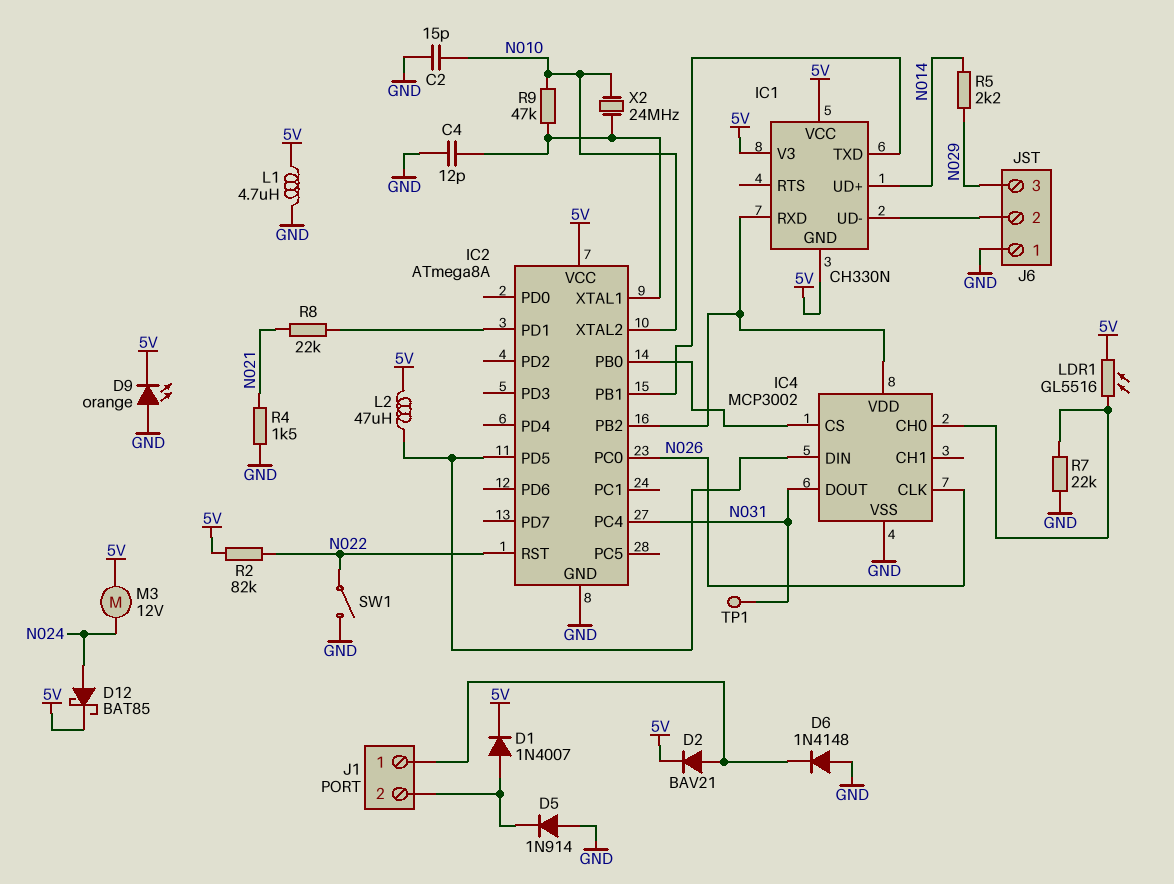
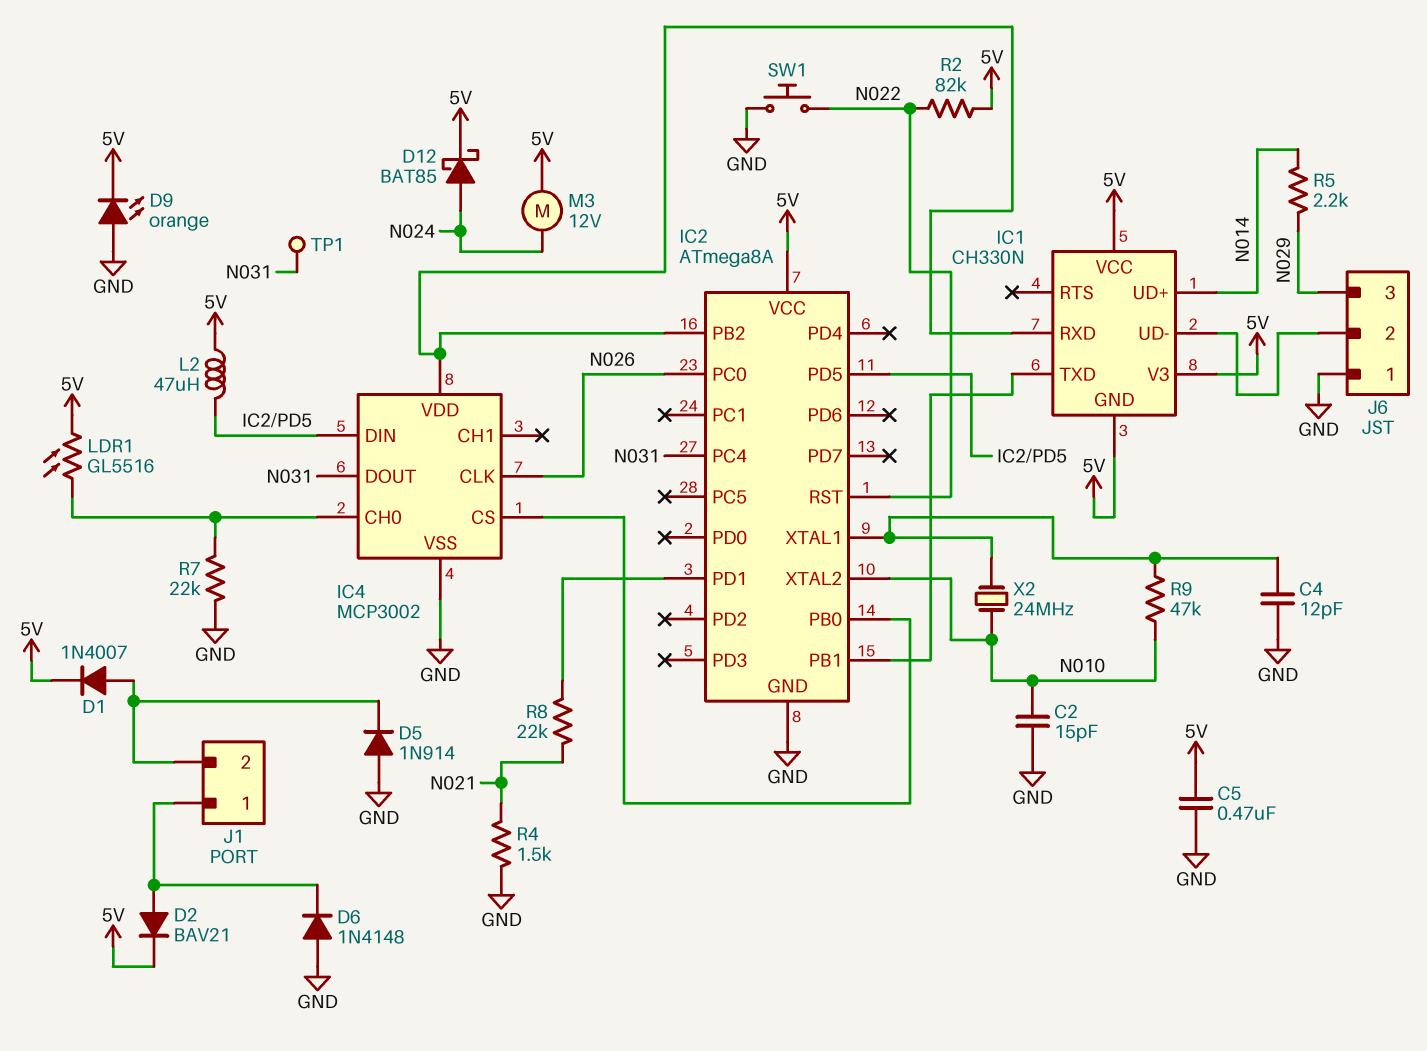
C5: none -> 470nF (5V, GND)
L1: 4.7uH (5V, GND) -> none
SW1: switch (GND, N022) -> button (GND, N022)

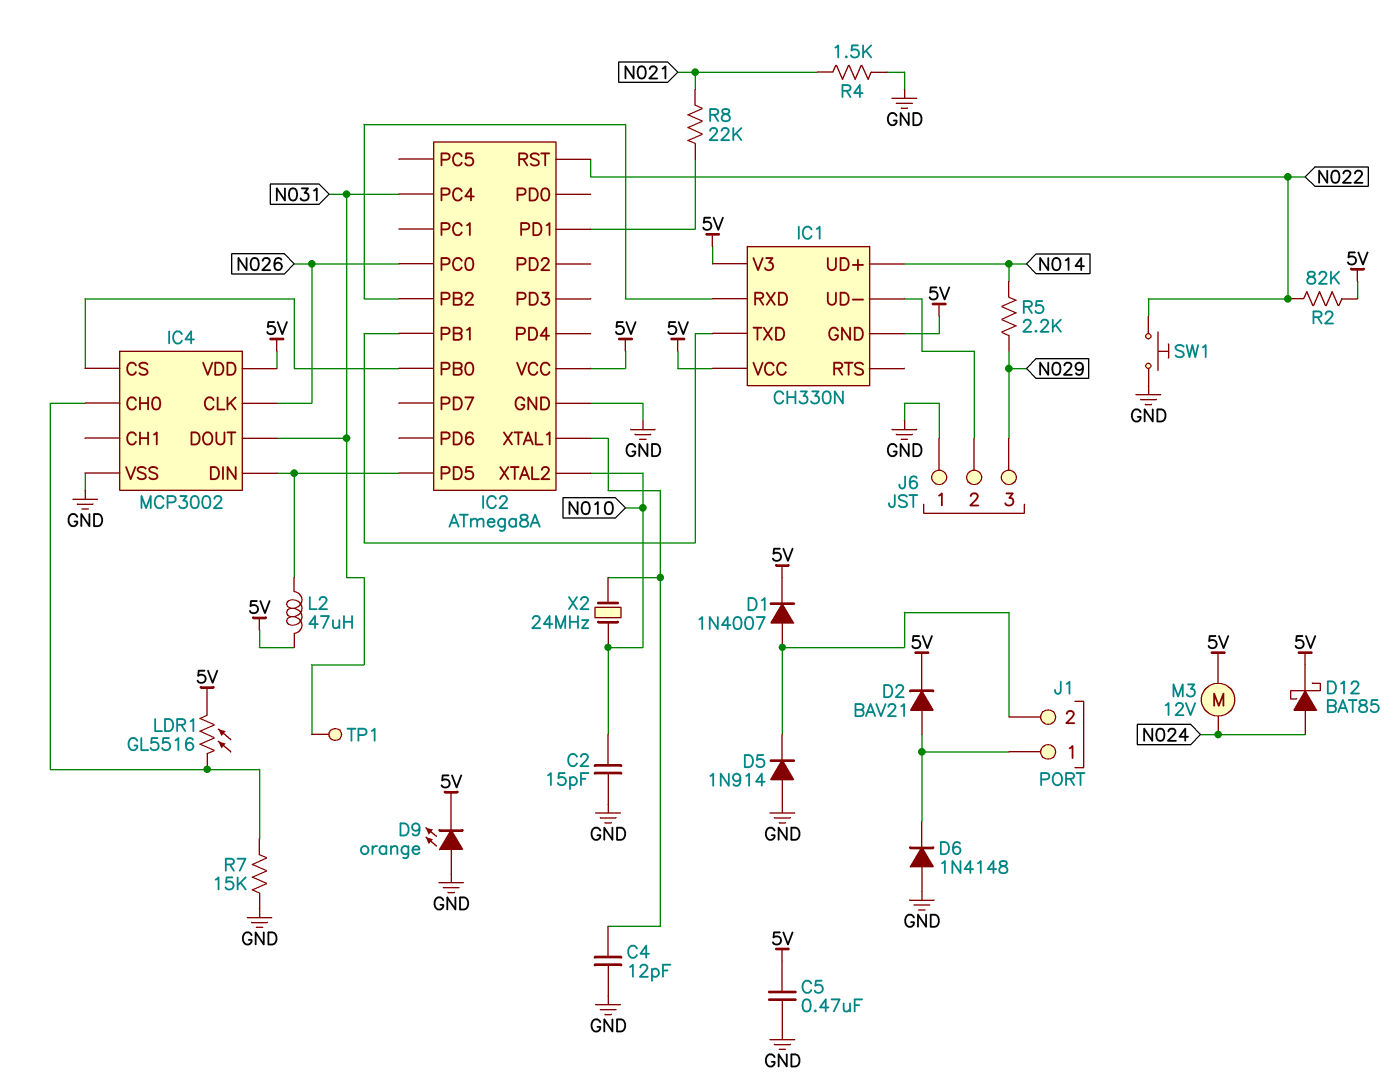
IC4 pin VDD: IC1/RXD -> 5V
R7: 22k (GND, IC4/CH0) -> 15k (GND, IC4/CH0)
R9: 47k (IC2/XTAL1, N010) -> none

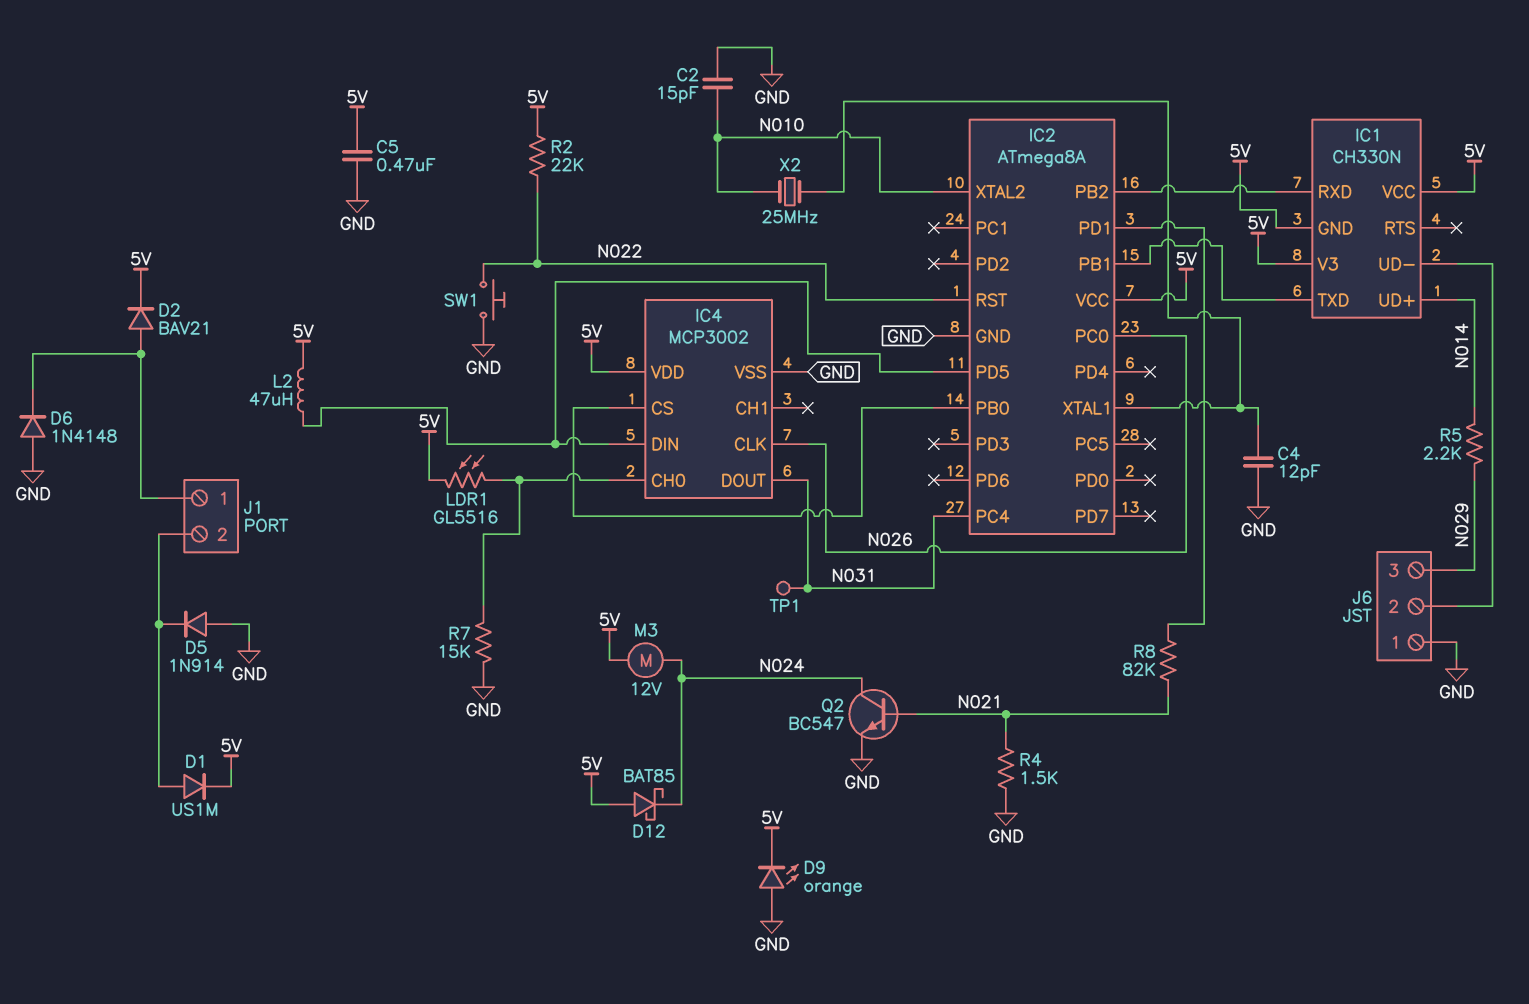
D1: diode 1N4007 (A J1/2, K 5V) -> diode US1M (A J1/2, K 5V)
D12: schottky BAT85 (A N024, K 5V) -> schottky BAT85 (A 5V, K N024)
Q2: none -> NPN BC547 (B N021, C N024, E GND)
R2: 82k (5V, N022) -> 22k (5V, N022)
R8: 22k (IC2/PD1, N021) -> 82k (IC2/PD1, N021)
X2: 24MHz (IC2/XTAL1, N010) -> 25MHz (IC2/XTAL1, N010)

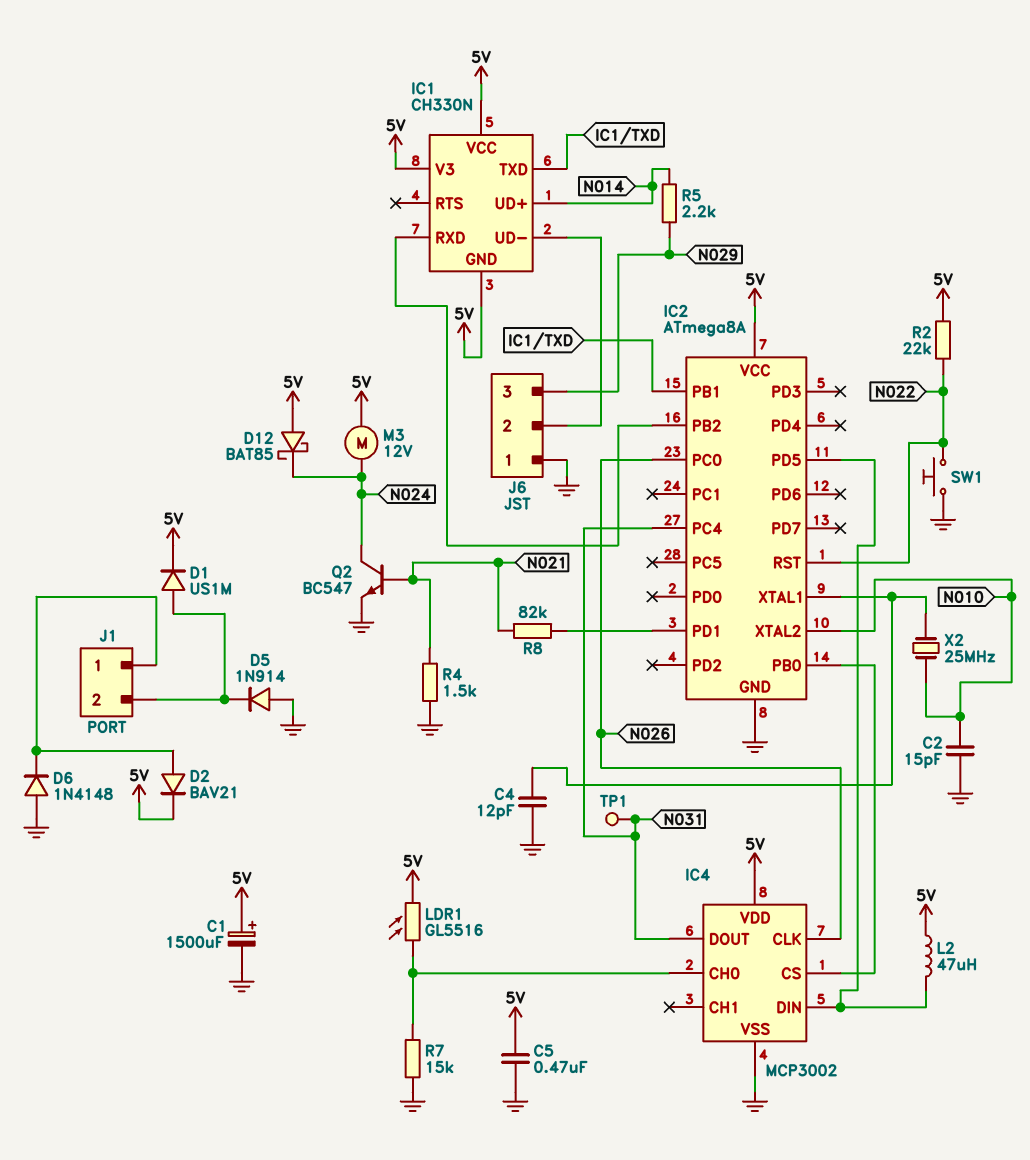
C1: none -> 1500uF (plus 5V, minus GND)
D9: LED orange (A GND, K 5V) -> none

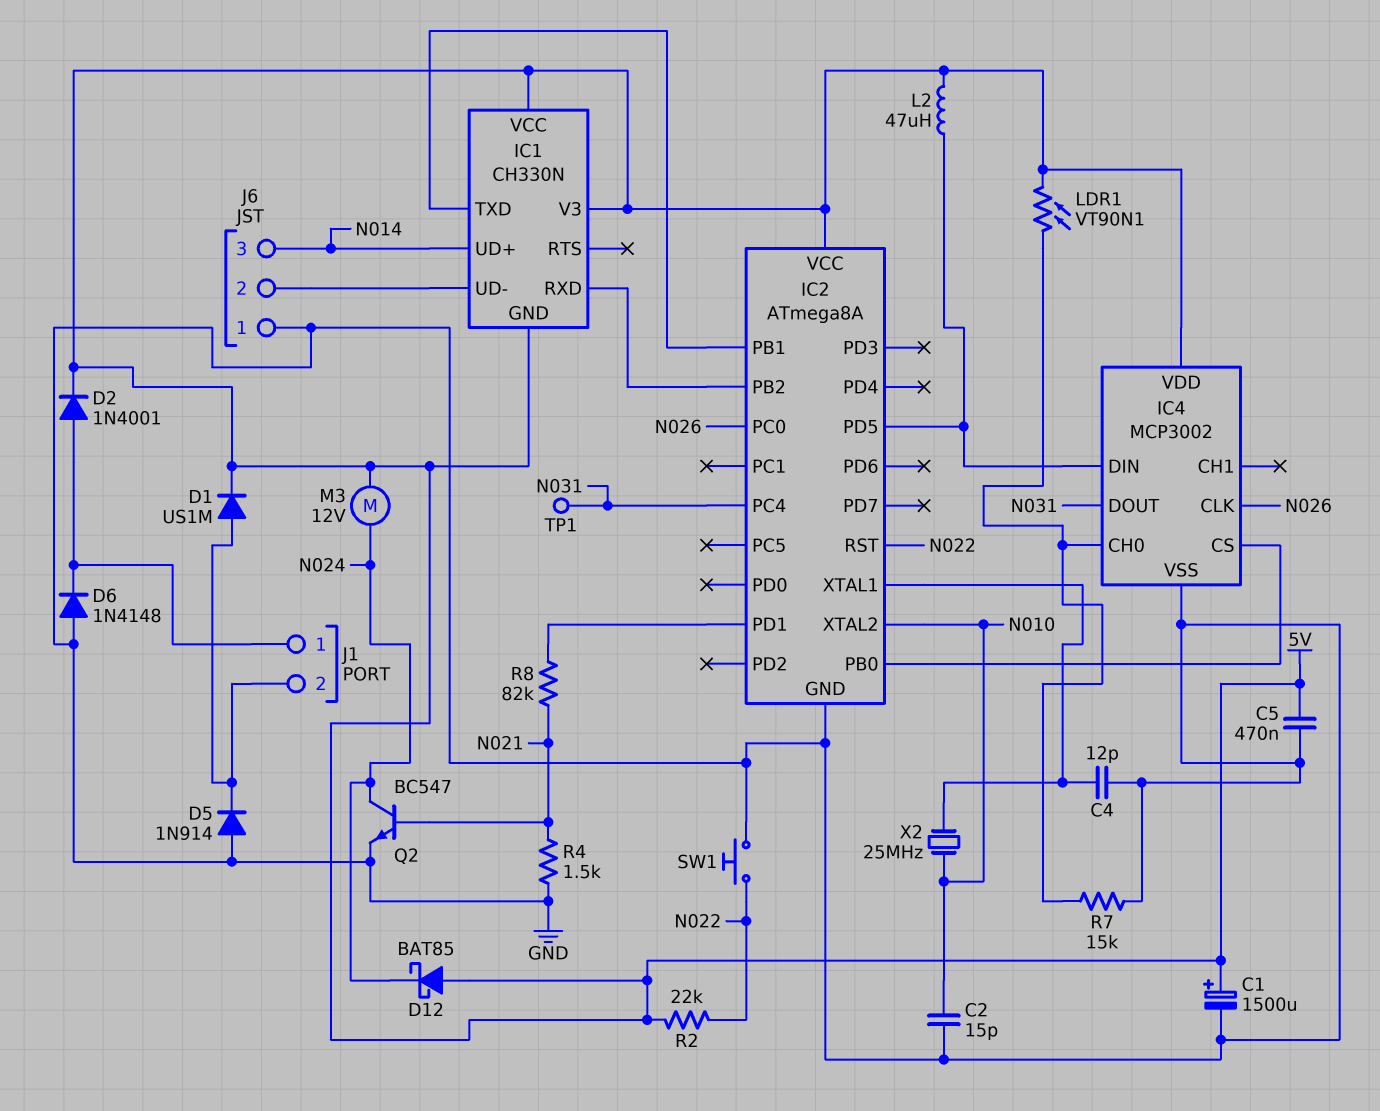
D2: diode BAV21 (A J1/1, K 5V) -> diode 1N4001 (A J1/1, K 5V)
J6 pin 3: N029 -> N014
LDR1: GL5516 (5V, IC4/CH0) -> VT90N1 (5V, IC4/CH0)
R5: 2.2k (N014, N029) -> none

